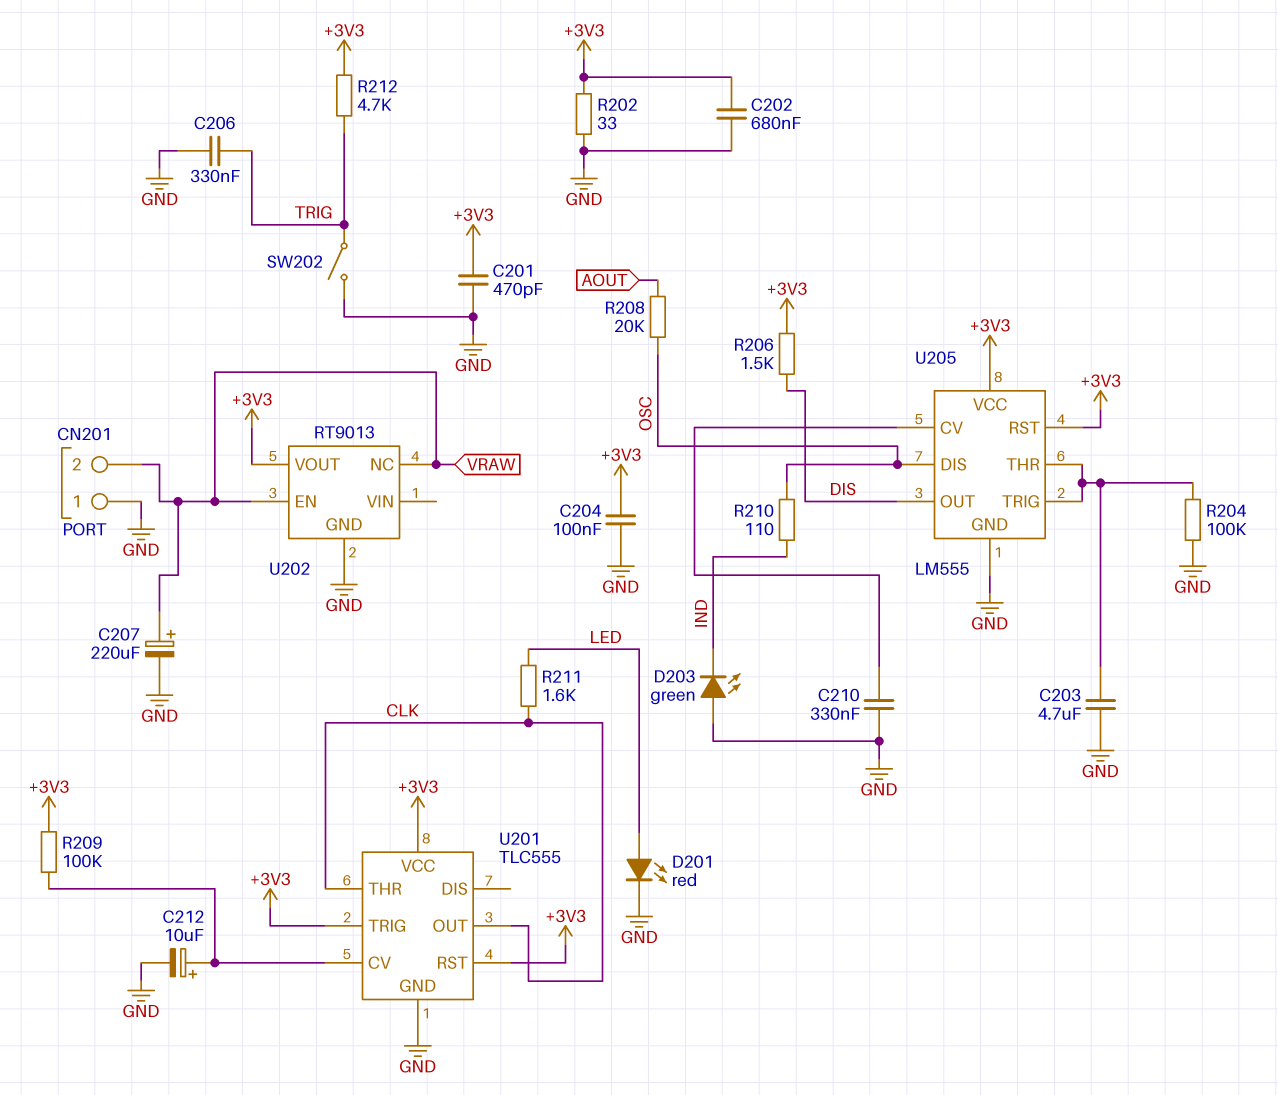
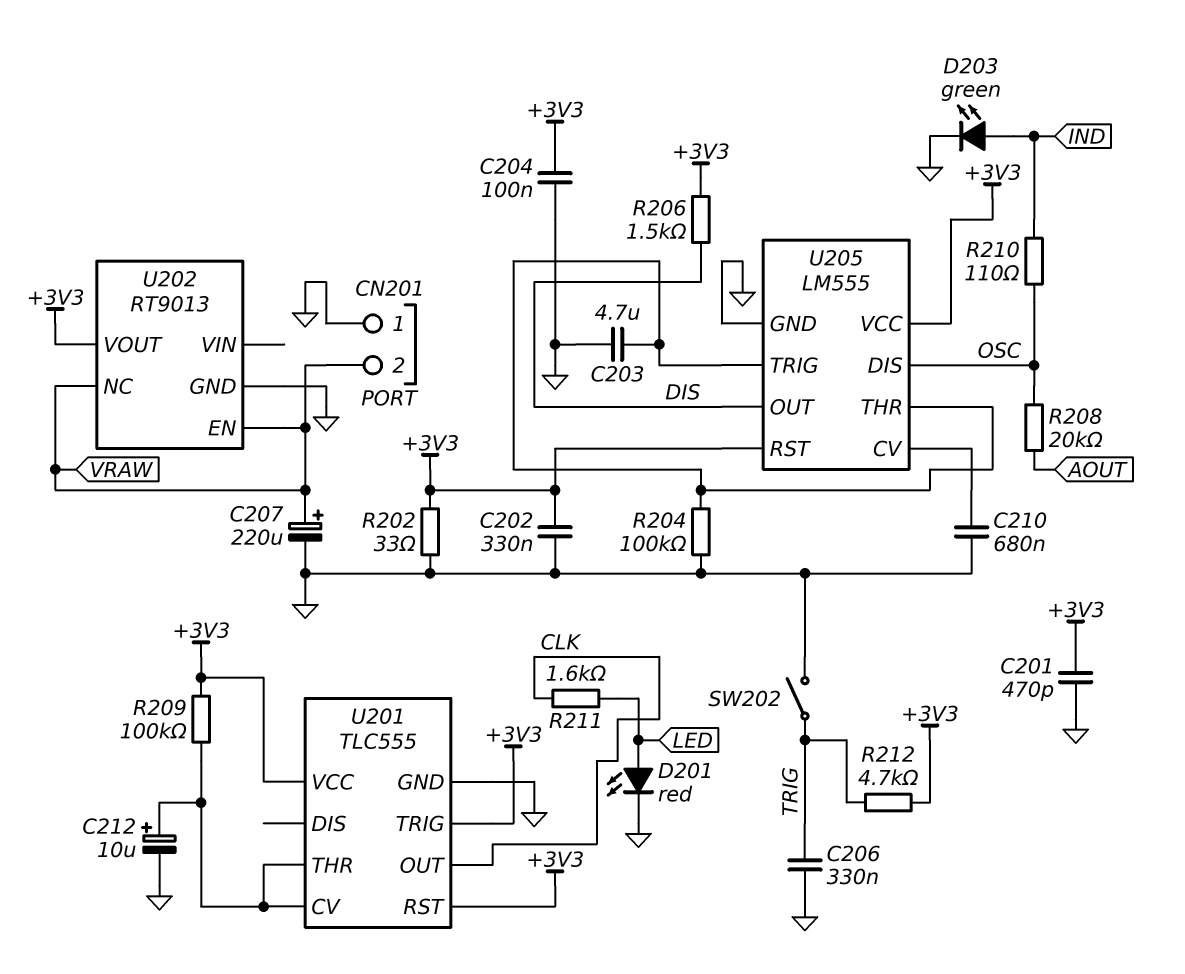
C202: 680nF (+3V3, GND) -> 330nF (+3V3, GND)
C210: 330nF (GND, U205/CV) -> 680nF (GND, U205/CV)
D203: LED green (A GND, K IND) -> LED green (A IND, K GND)
U201 pin THR: CLK -> U201/CV

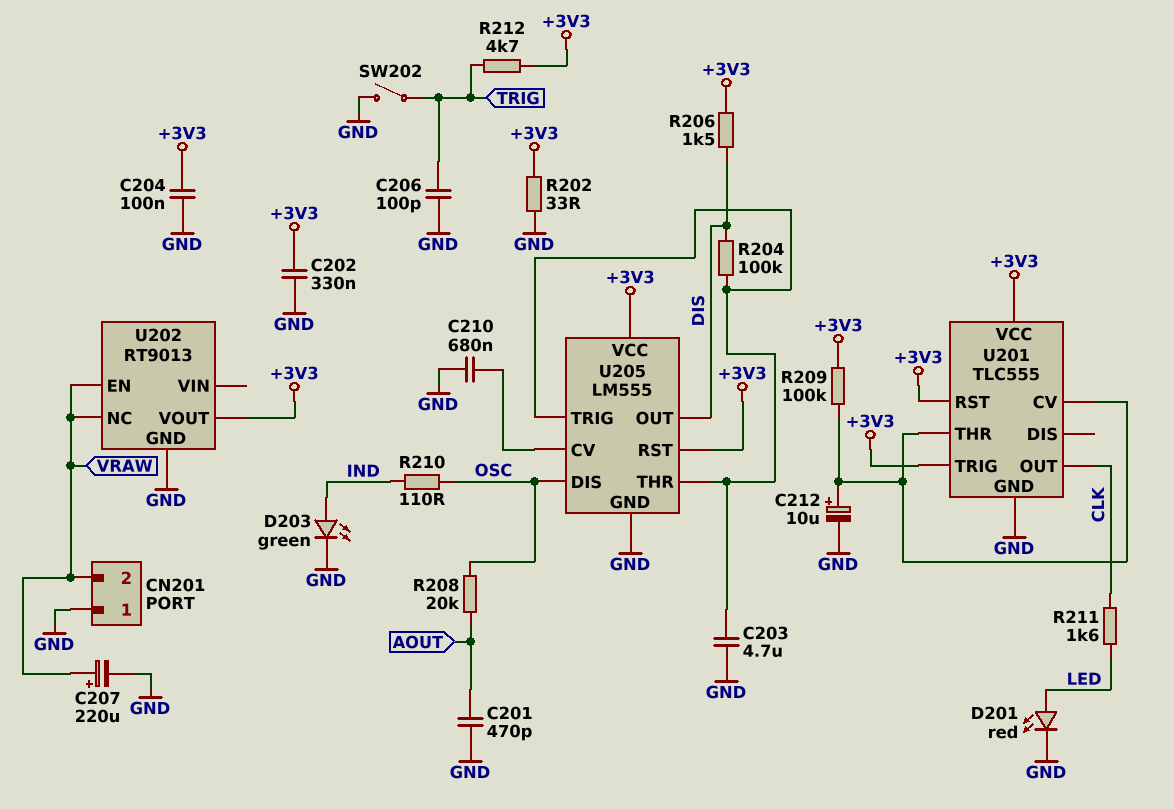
C201: 470pF (+3V3, GND) -> 470pF (AOUT, GND)
C206: 330nF (GND, TRIG) -> 100pF (GND, TRIG)
R204: 100k (GND, U205/THR) -> 100k (DIS, U205/THR)

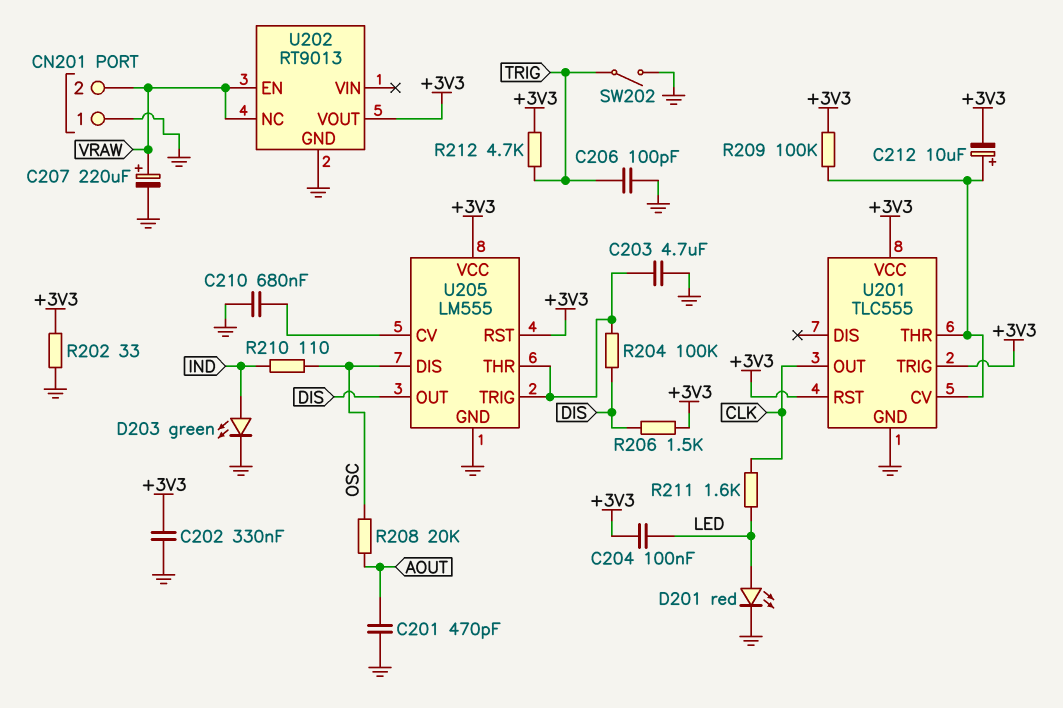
C204: 100nF (+3V3, GND) -> 100nF (+3V3, LED)
C212: 10uF (plus U201/CV, minus GND) -> 10uF (plus U201/CV, minus +3V3)

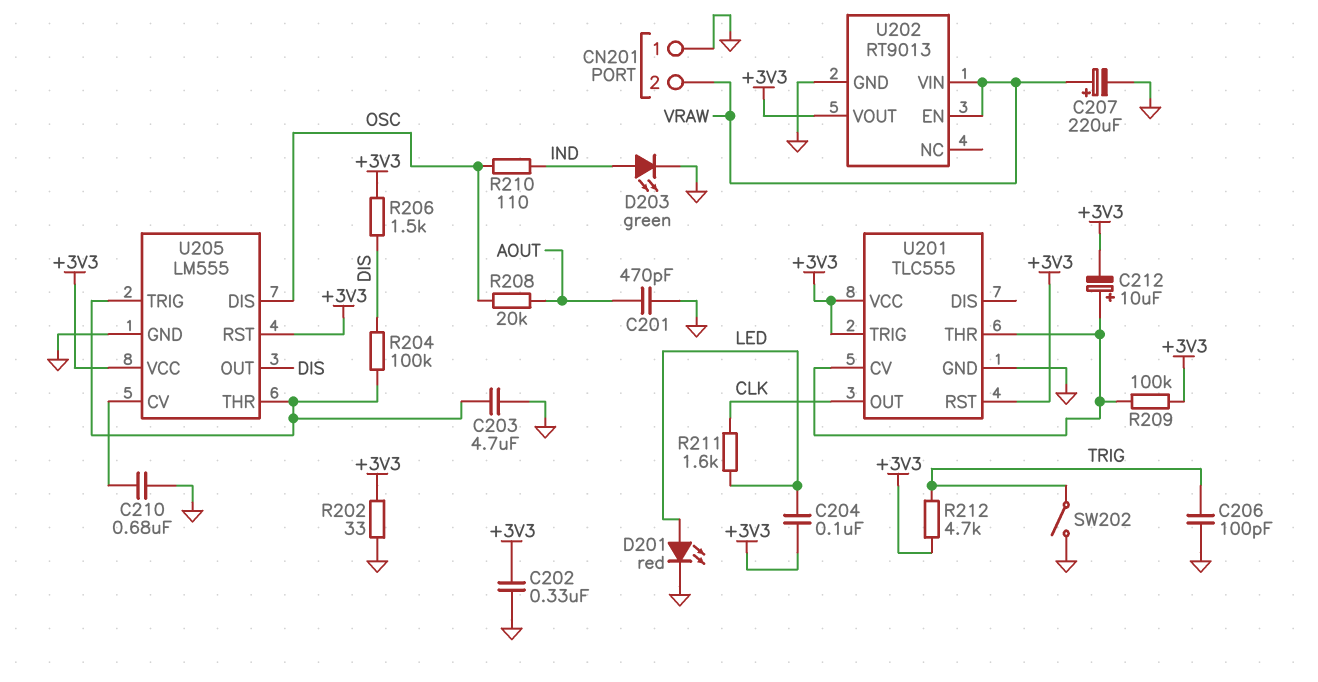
U202 pin NC: VRAW -> none
U202 pin VIN: none -> VRAW

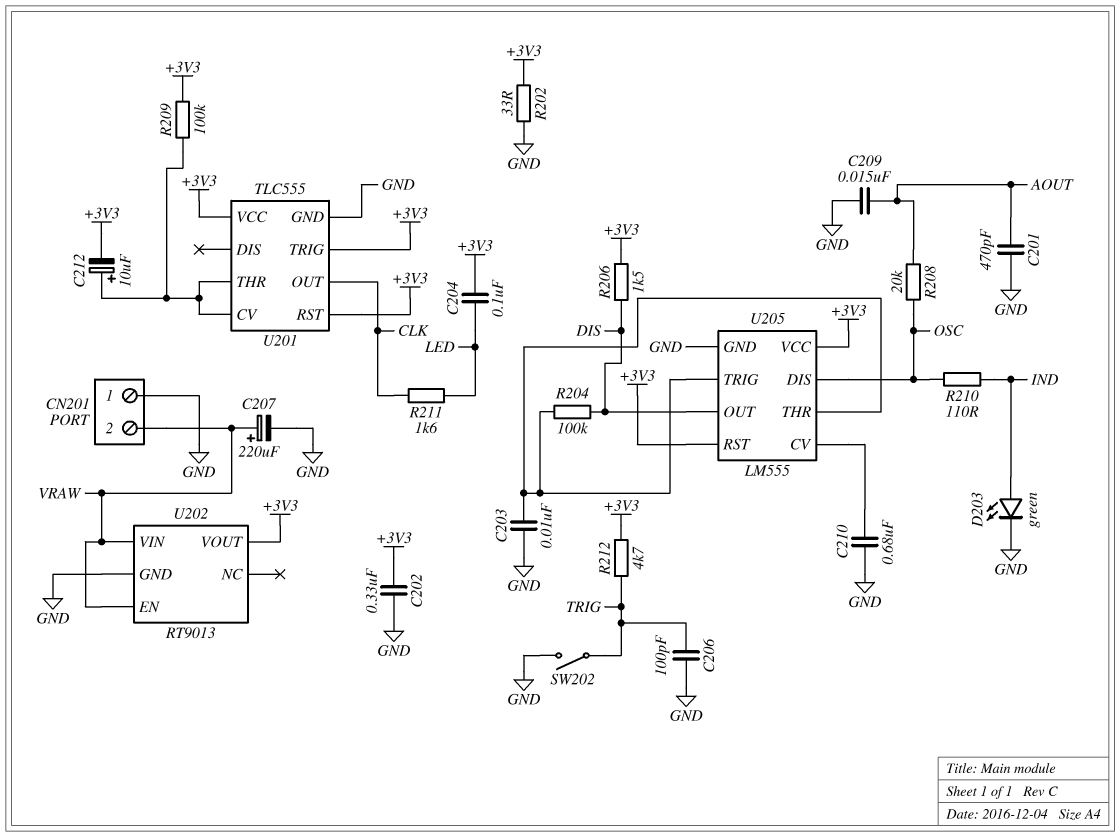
C203: 4.7uF (GND, U205/THR) -> 10nF (GND, U205/THR)
C209: none -> 15nF (AOUT, GND)
D201: LED red (A LED, K GND) -> none

